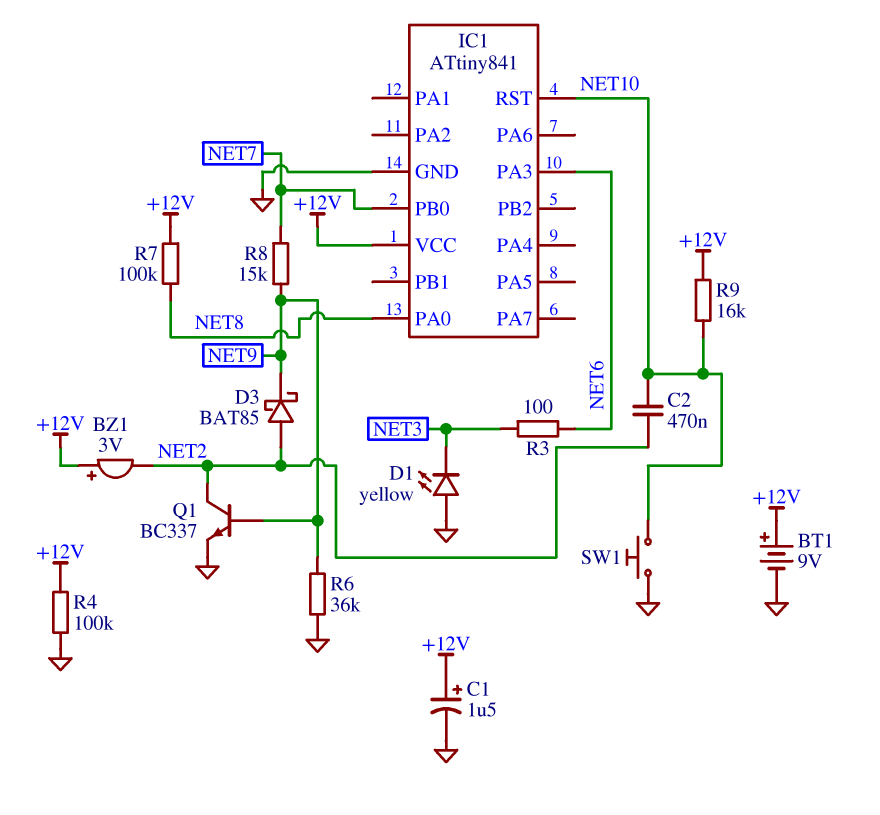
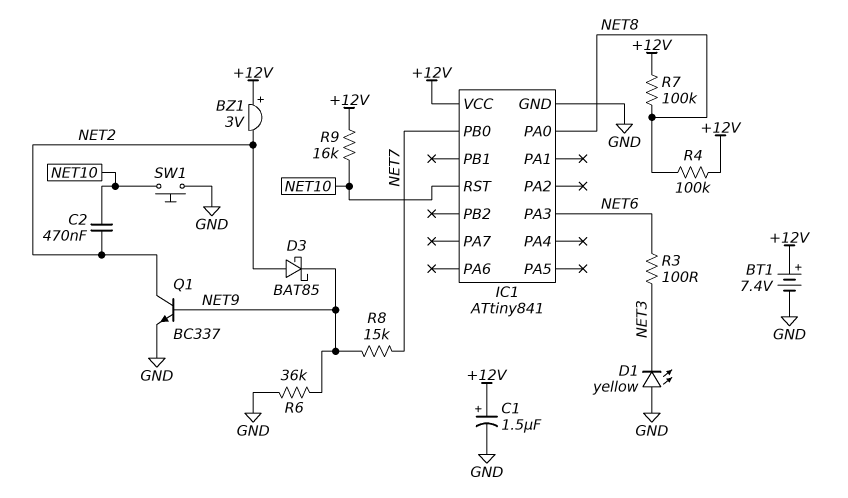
BT1: 9V (plus +12V, minus GND) -> 7.4V (plus +12V, minus GND)
R4: 100k (+12V, GND) -> 100k (+12V, NET8)

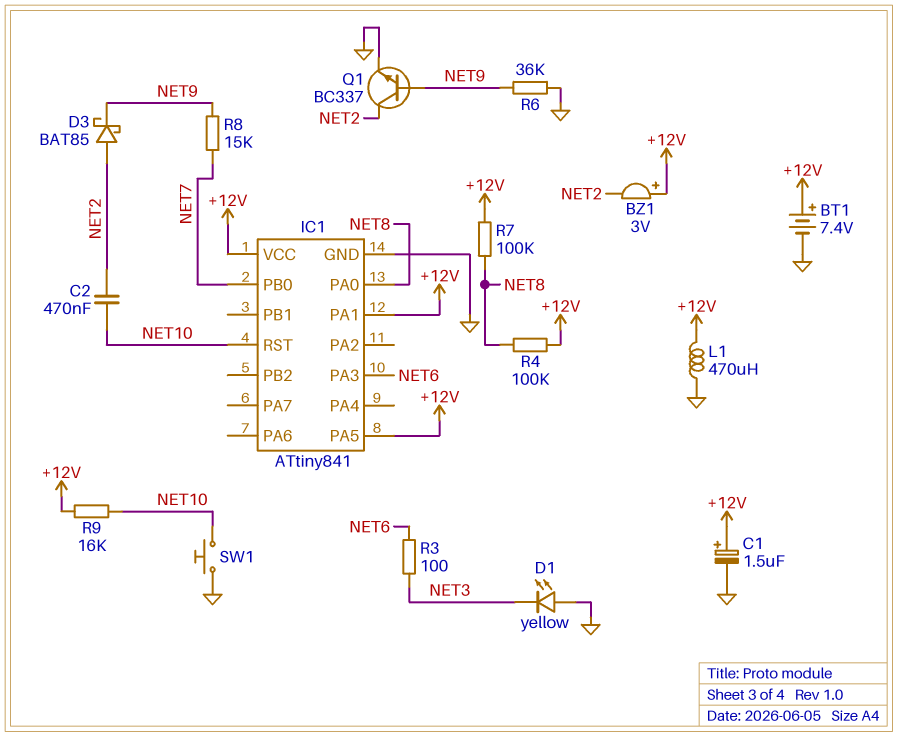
IC1 pin PA1: none -> +12V
IC1 pin PA5: none -> +12V
L1: none -> 470uH (+12V, GND)

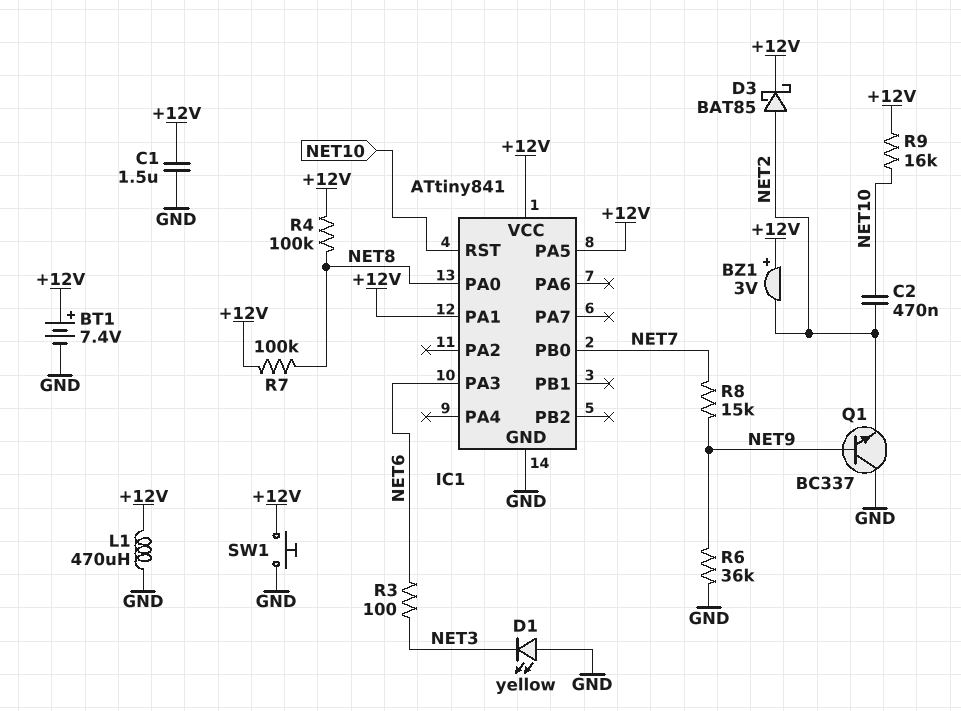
C1: 1.5uF (plus +12V, minus GND) -> 1.5uF (+12V, GND)
D3: schottky BAT85 (A NET2, K NET9) -> schottky BAT85 (A NET2, K +12V)
Q1: NPN BC337 (B NET9, C NET2, E GND) -> NPN BC337 (B NET9, C GND, E NET2)
SW1: button (GND, NET10) -> button (+12V, GND)

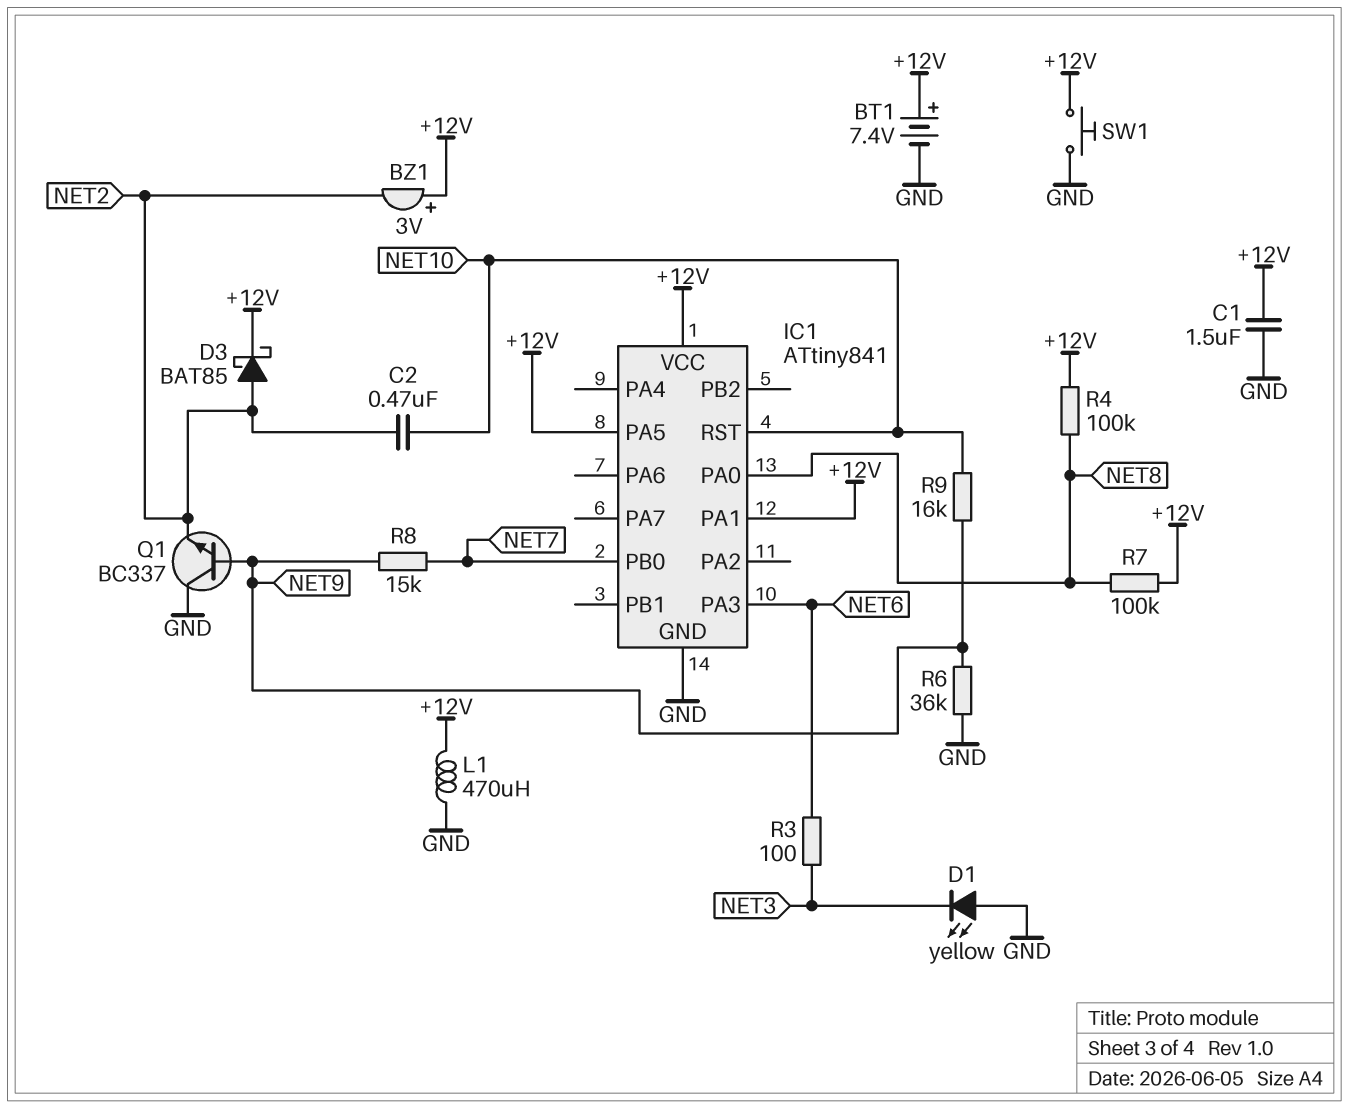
R9: 16k (+12V, NET10) -> 16k (NET9, NET10)

